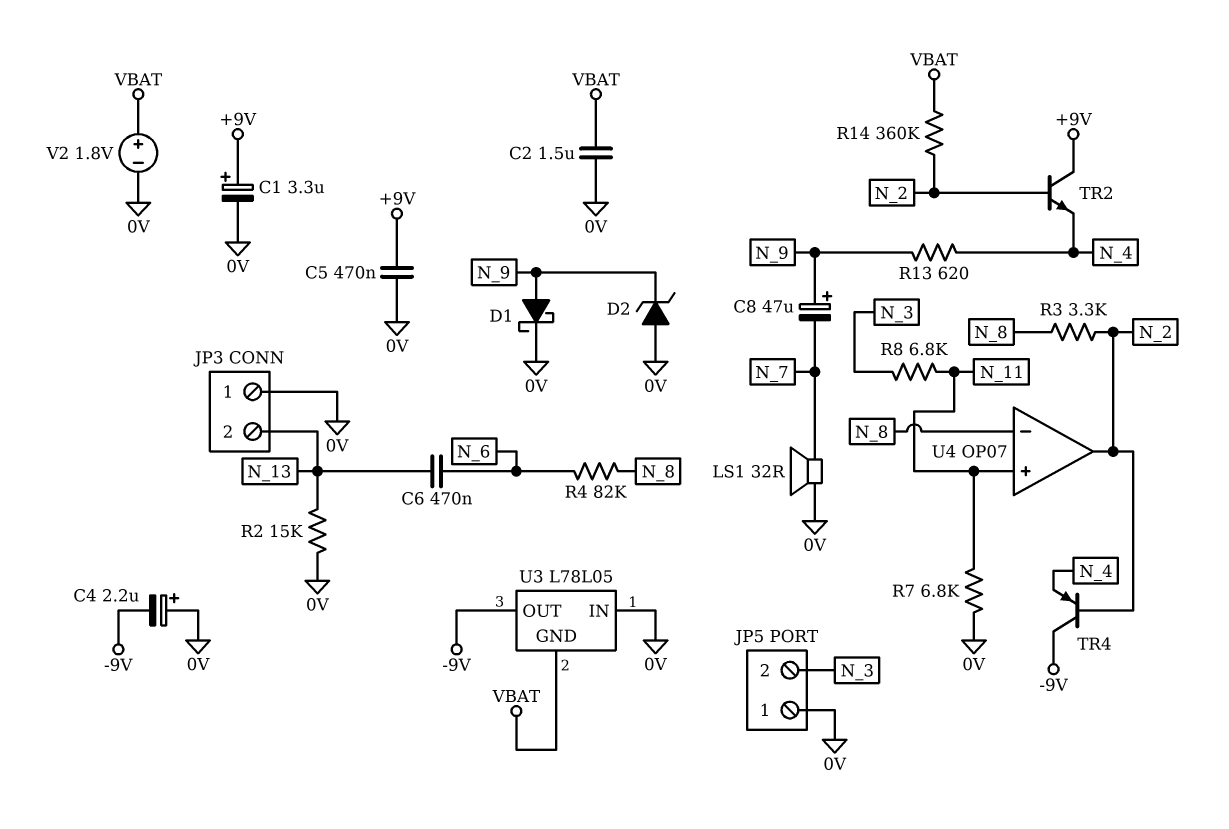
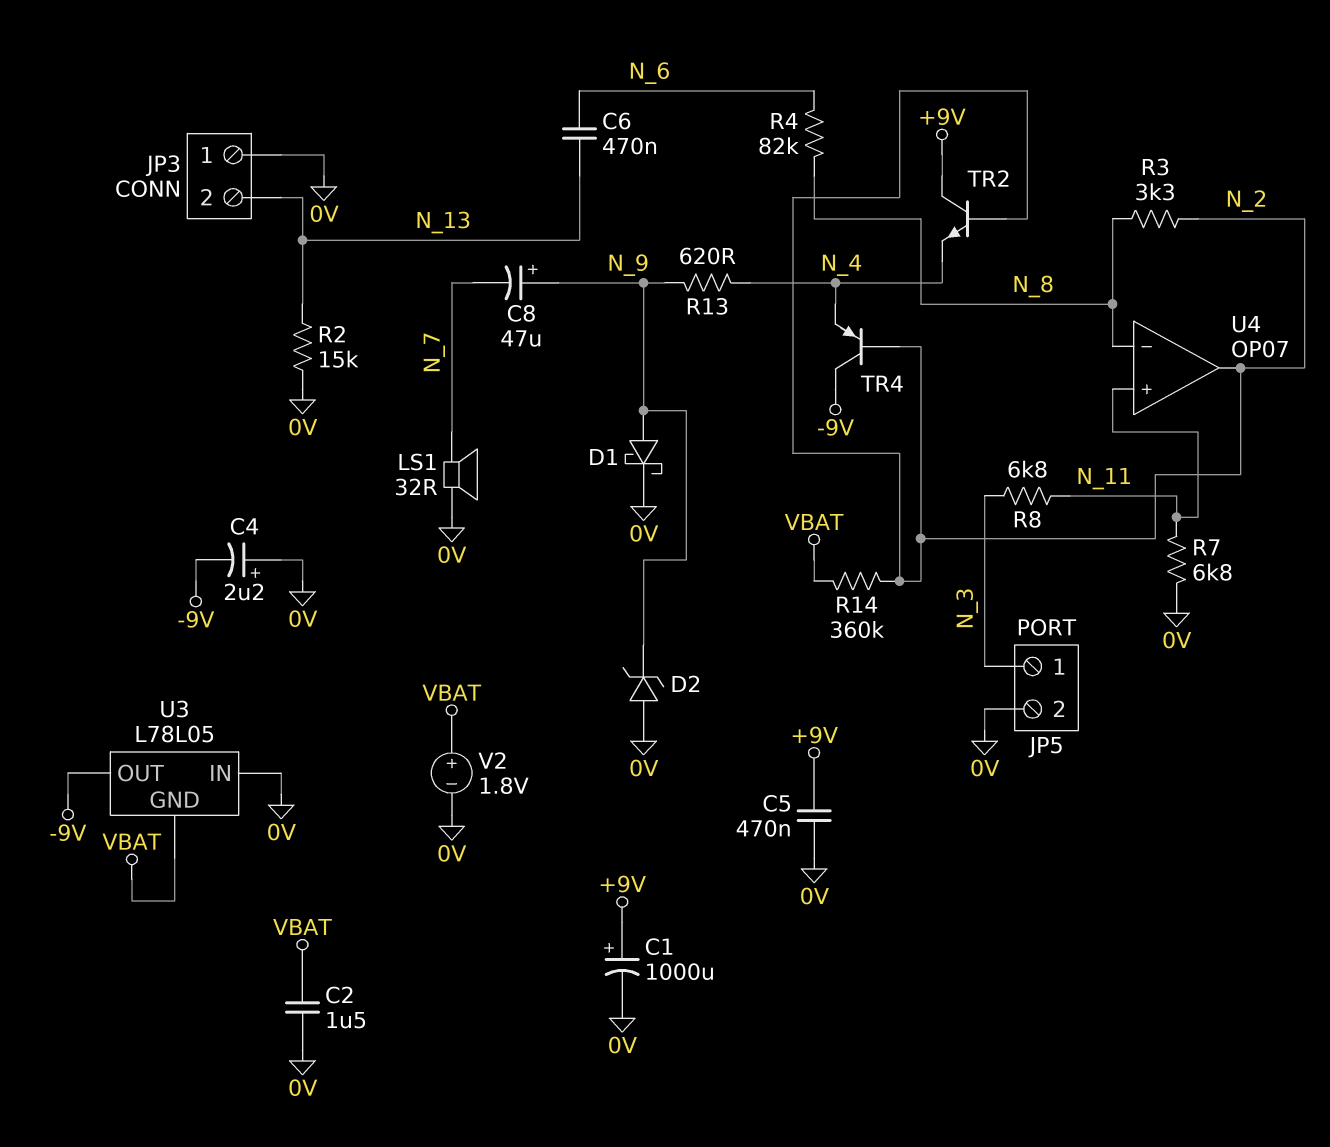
C1: 3.3uF (plus +9V, minus 0V) -> 1000uF (plus +9V, minus 0V)
JP5 pin 1: 0V -> N_3
JP5 pin 2: N_3 -> 0V

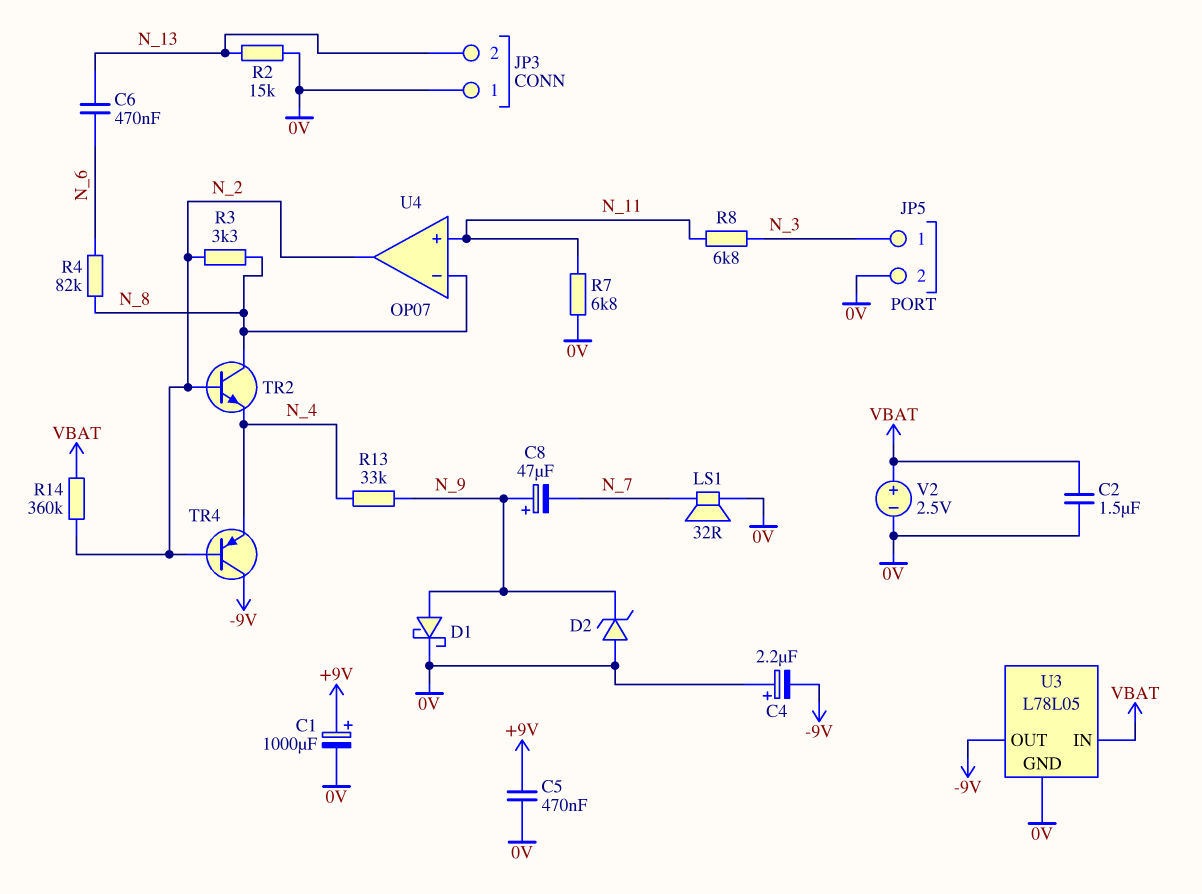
R13: 620 (N_4, N_9) -> 33k (N_4, N_9)
TR2: NPN (B N_2, C +9V, E N_4) -> NPN (B N_2, C N_8, E N_4)
U3 pin GND: VBAT -> 0V
U3 pin IN: 0V -> VBAT
V2: 1.8V (plus VBAT, minus 0V) -> 2.5V (plus VBAT, minus 0V)

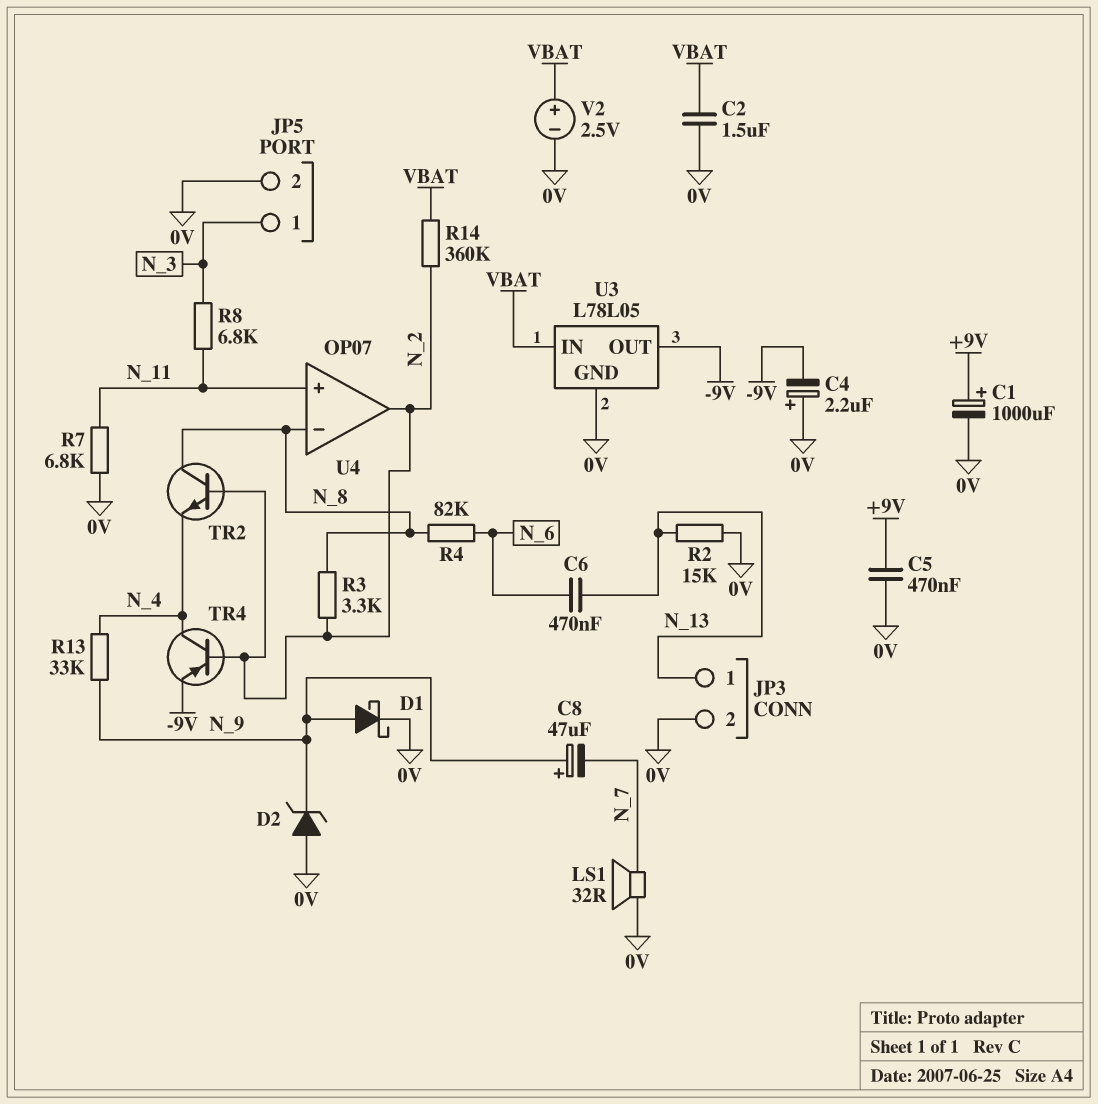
JP3 pin 1: 0V -> N_13
JP3 pin 2: N_13 -> 0V
TR4: PNP (B N_2, C -9V, E N_4) -> PNP (B N_2, C N_4, E -9V)

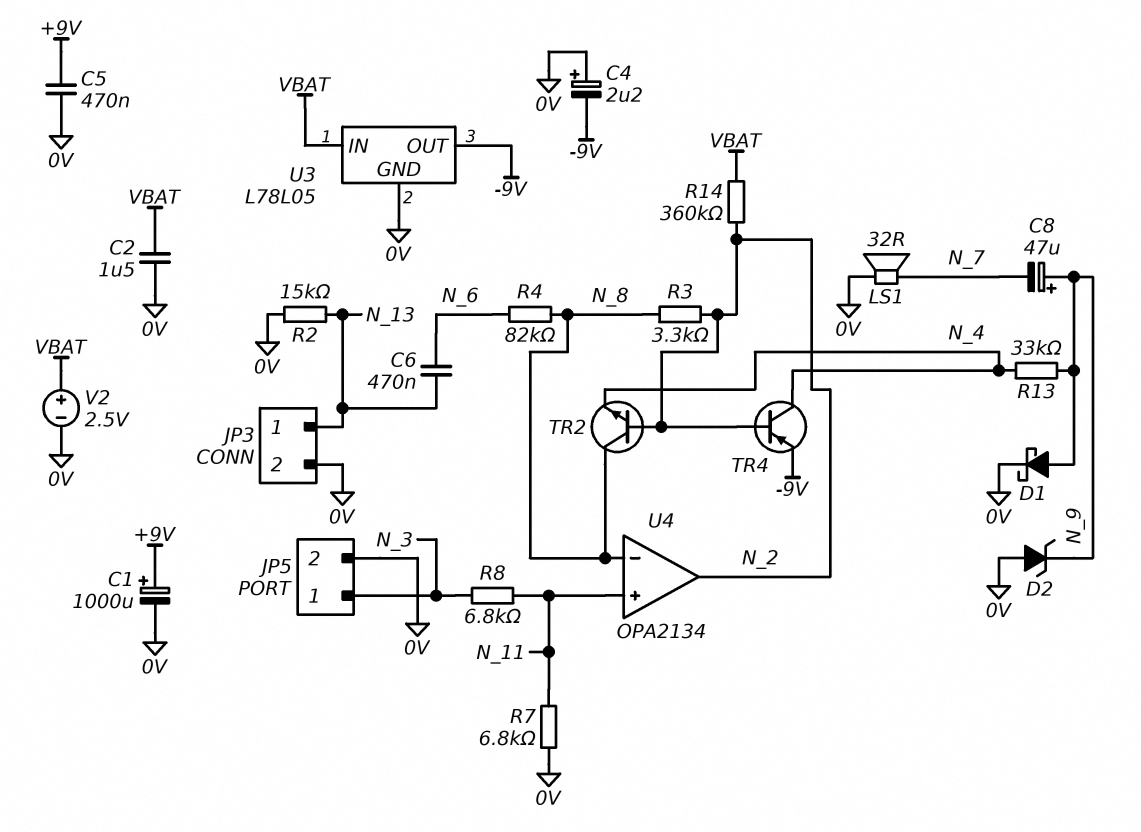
U4: OP07 -> OPA2134

